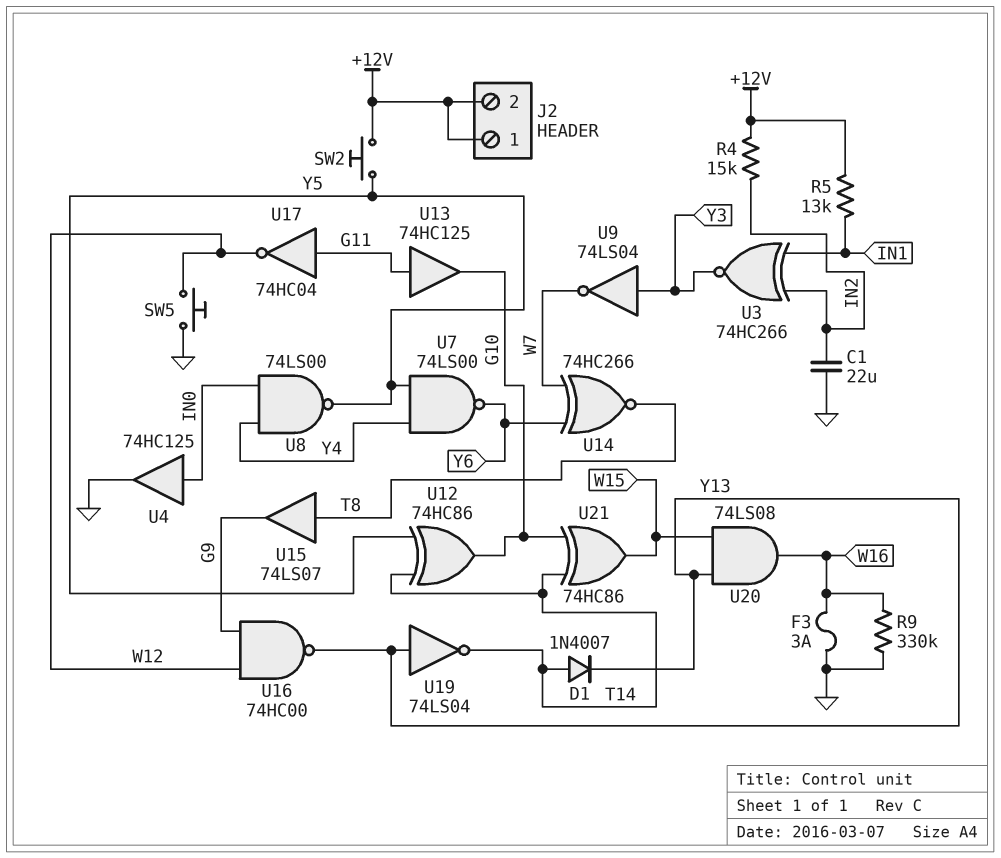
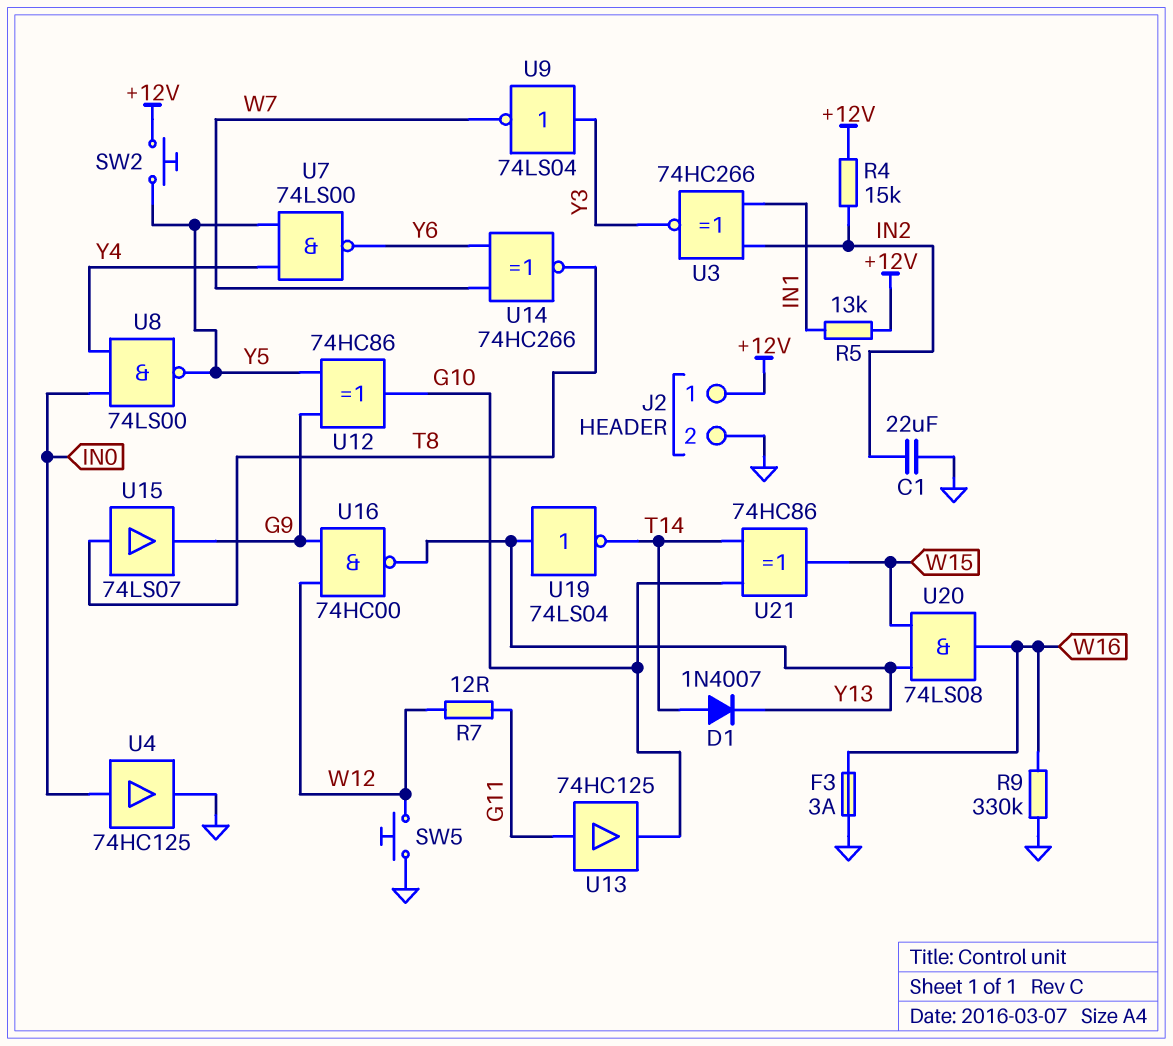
J2 pin 2: +12V -> GND
R7: none -> 12 (G11, W12)
U12: XOR 74HC86 (in T14, in Y5, out G10) -> XOR 74HC86 (in G9, in Y5, out G10)
U17: NOT 74HC04 (in G11, out W12) -> none

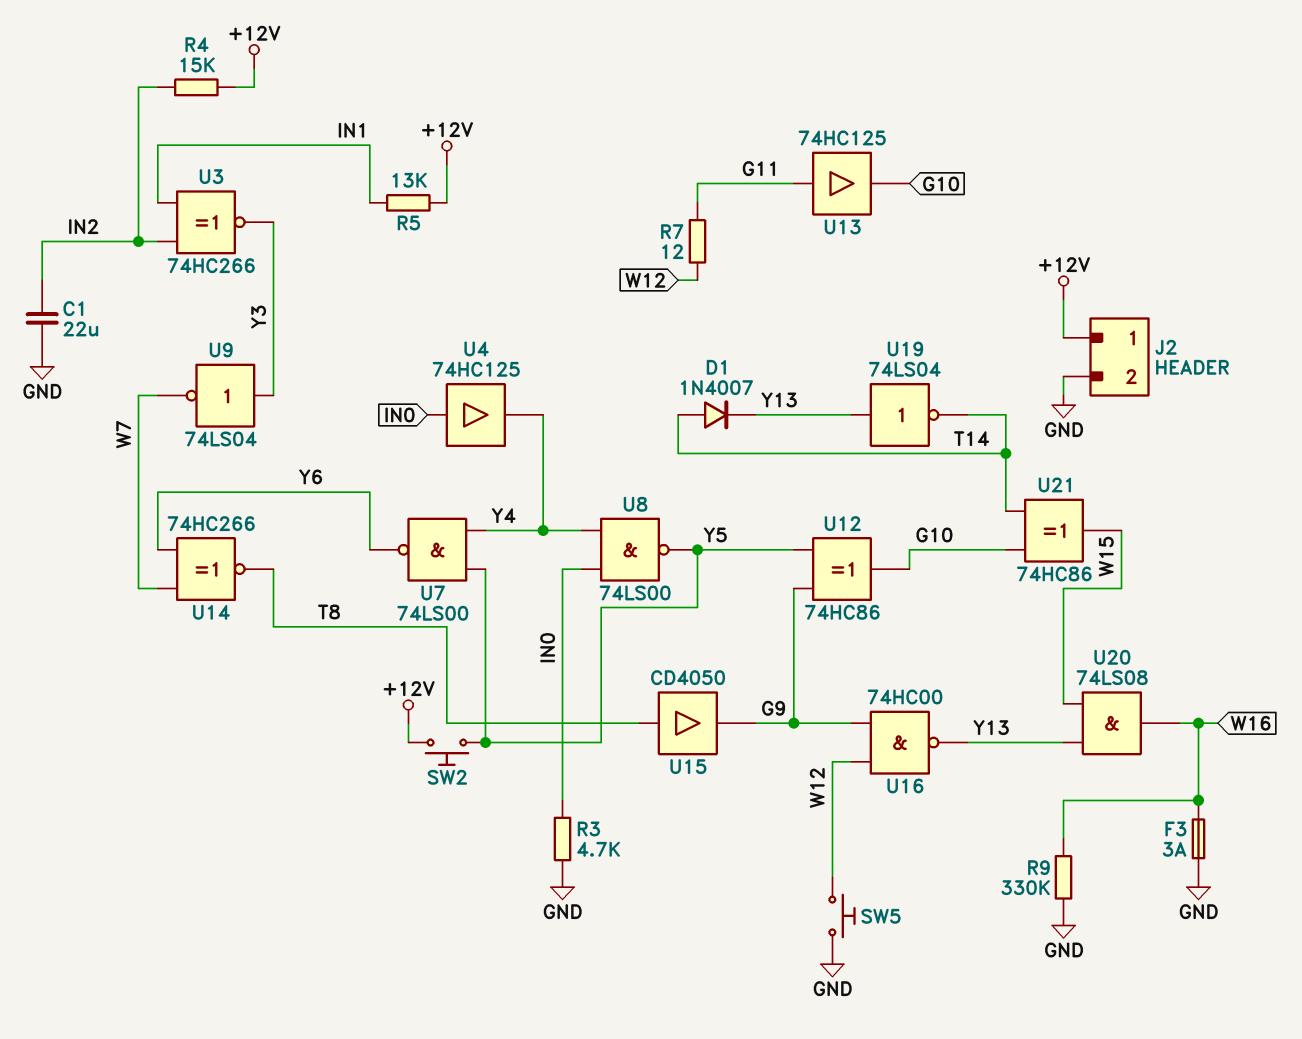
R3: none -> 4.7k (GND, IN0)
U4: buffer 74HC125 (in IN0, out GND) -> buffer 74HC125 (in IN0, out Y4)
U15: buffer 74LS07 (in T8, out G9) -> buffer CD4050 (in T8, out G9)

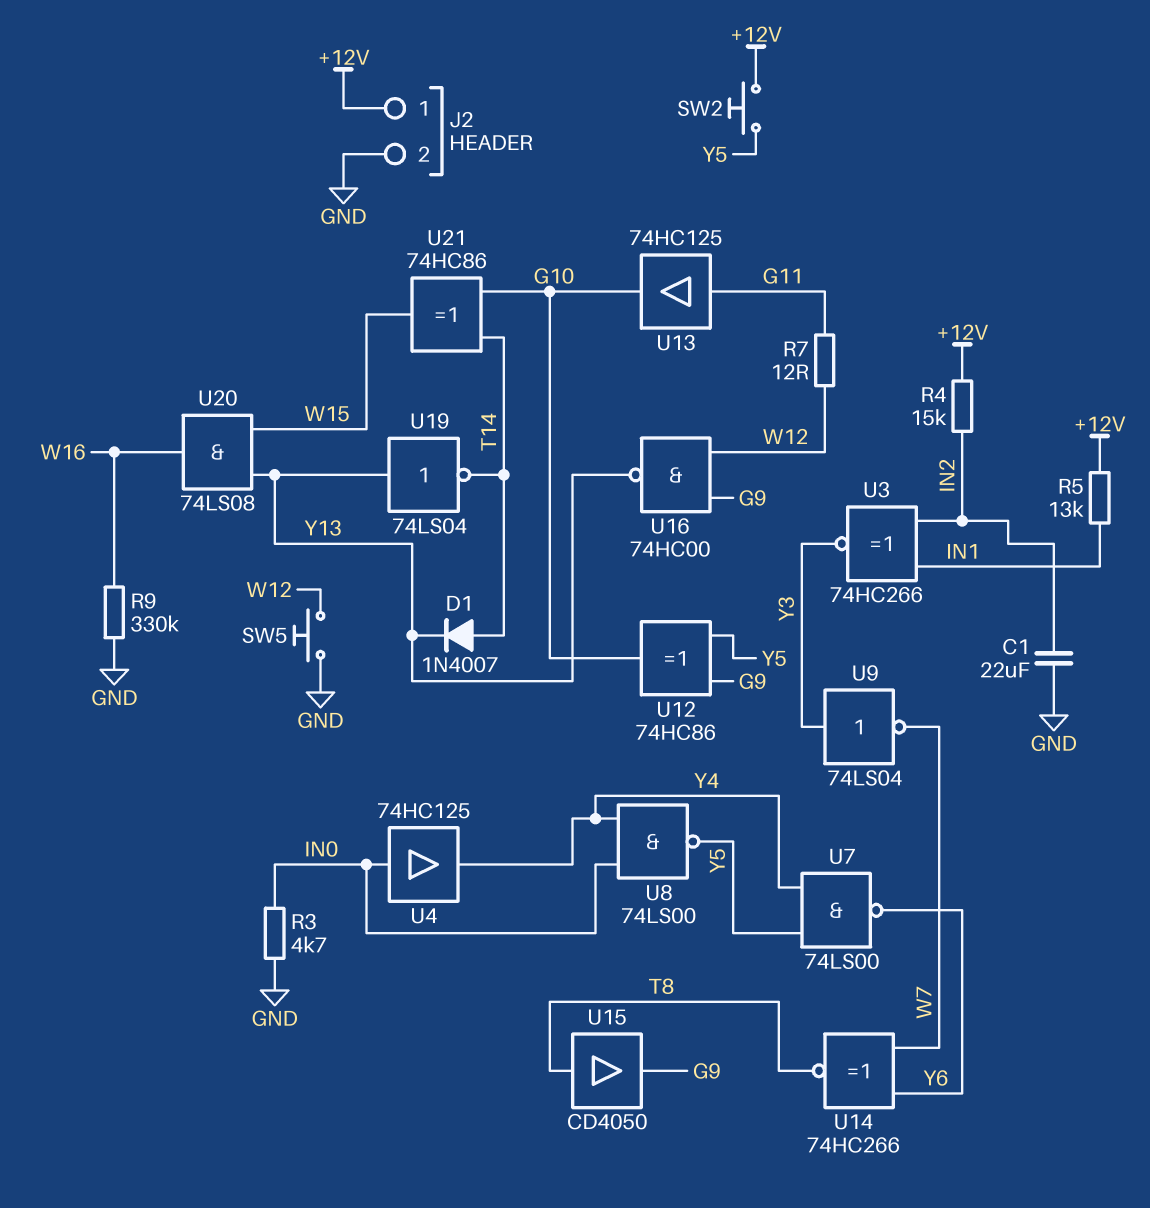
F3: 3A (GND, W16) -> none

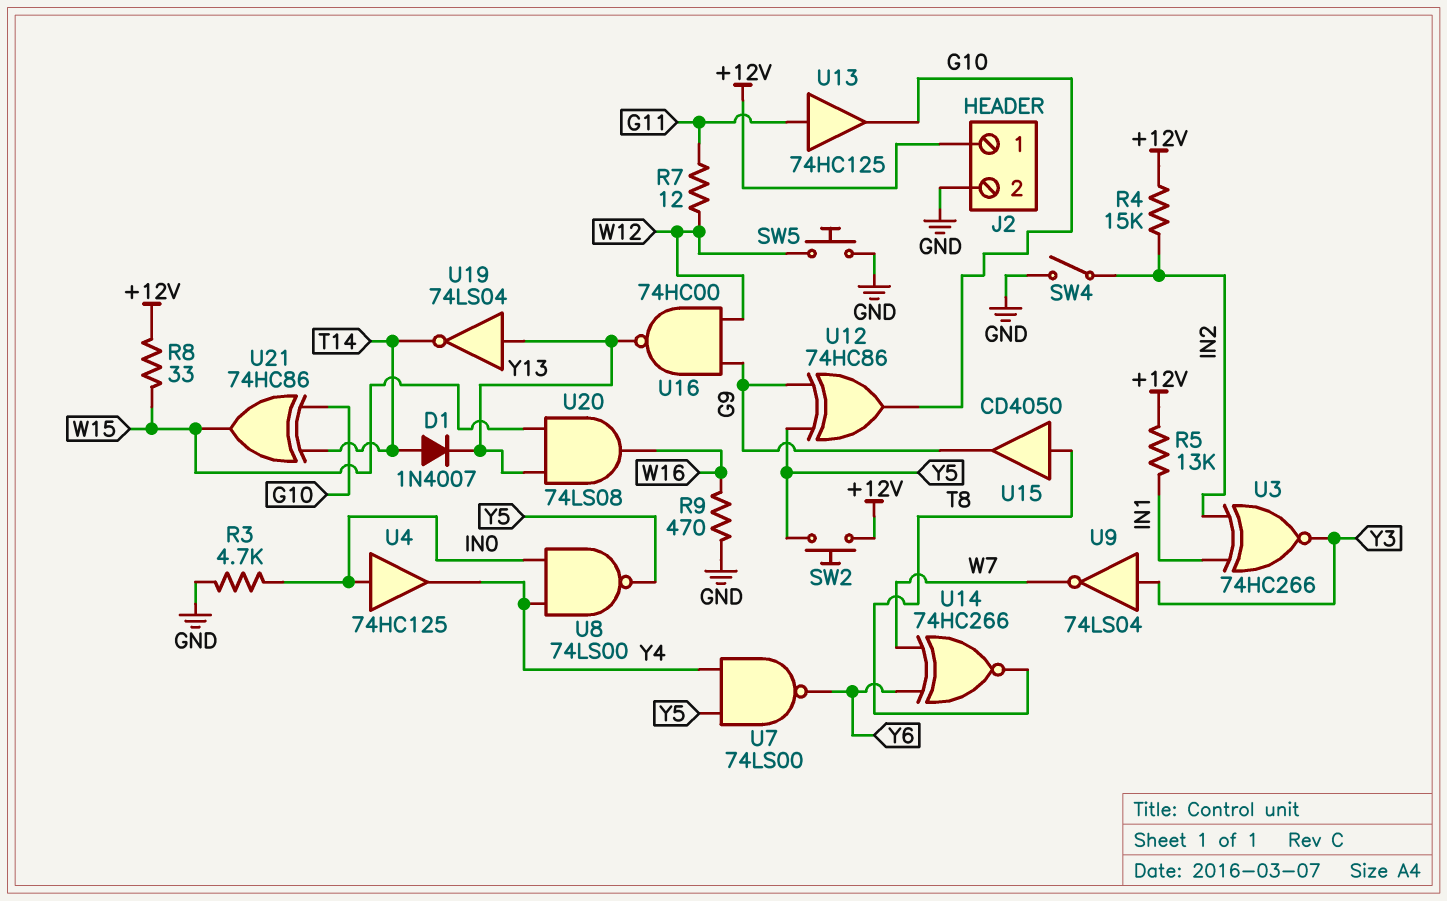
C1: 22uF (GND, IN2) -> none
R8: none -> 33 (+12V, W15)
R9: 330k (GND, W16) -> 470 (GND, W16)
SW4: none -> switch (GND, IN2)

